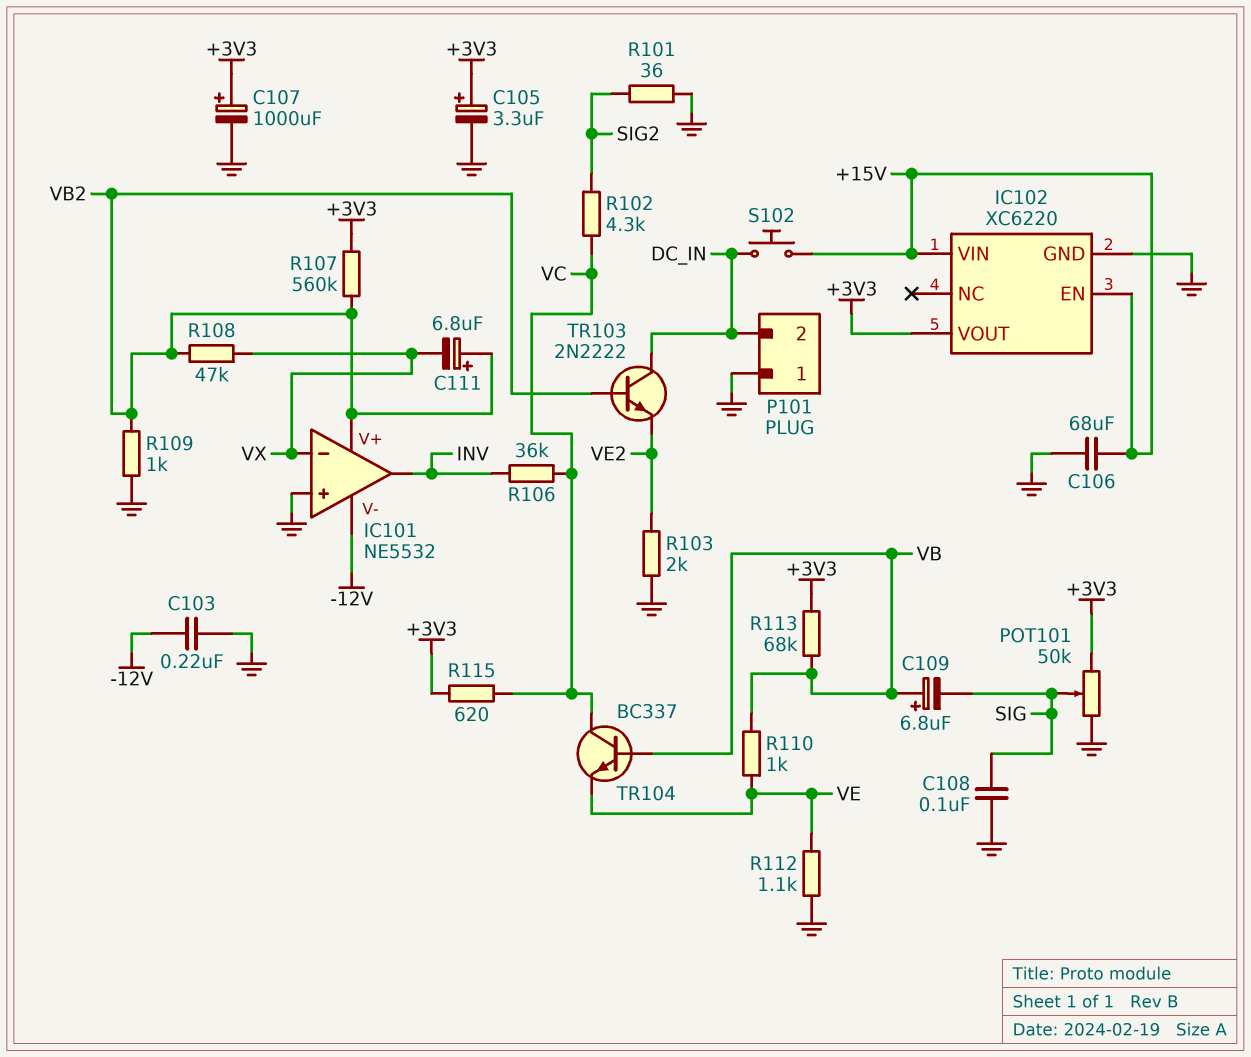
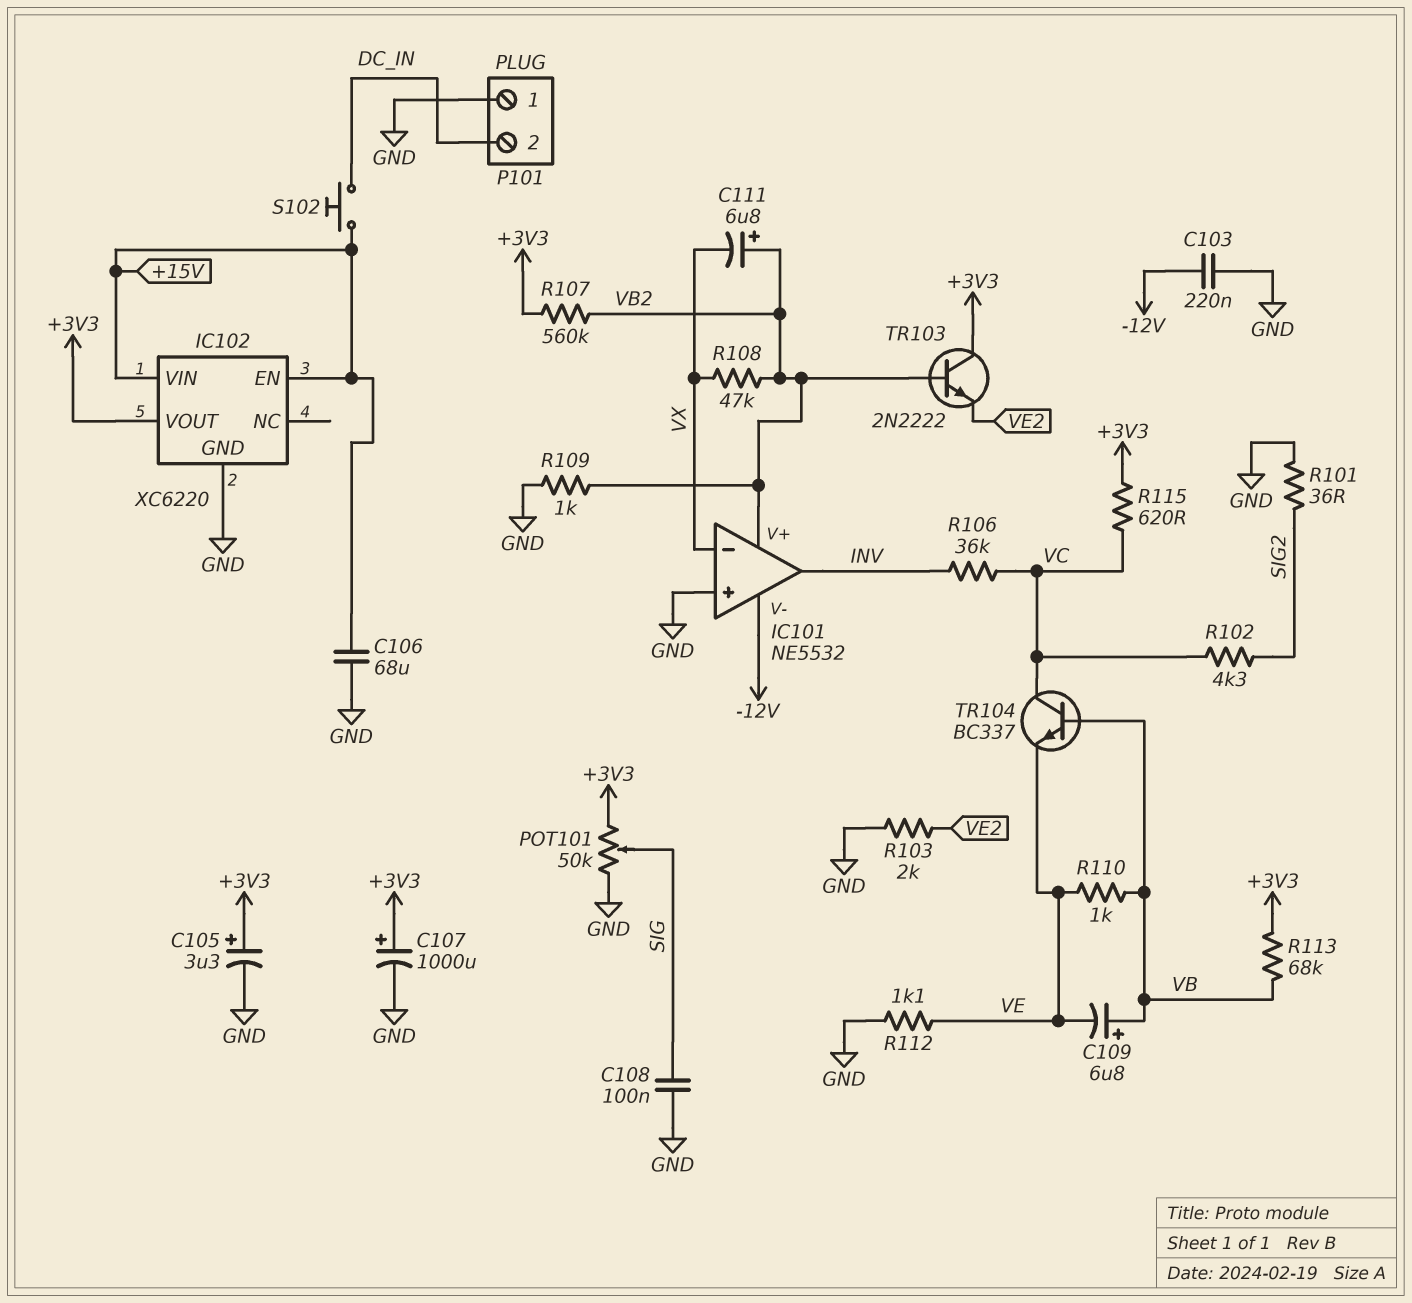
C109: 6.8uF (plus VB, minus SIG) -> 6.8uF (plus VB, minus VE)
TR103: NPN 2N2222 (B VB2, C DC_IN, E VE2) -> NPN 2N2222 (B VB2, C +3V3, E VE2)

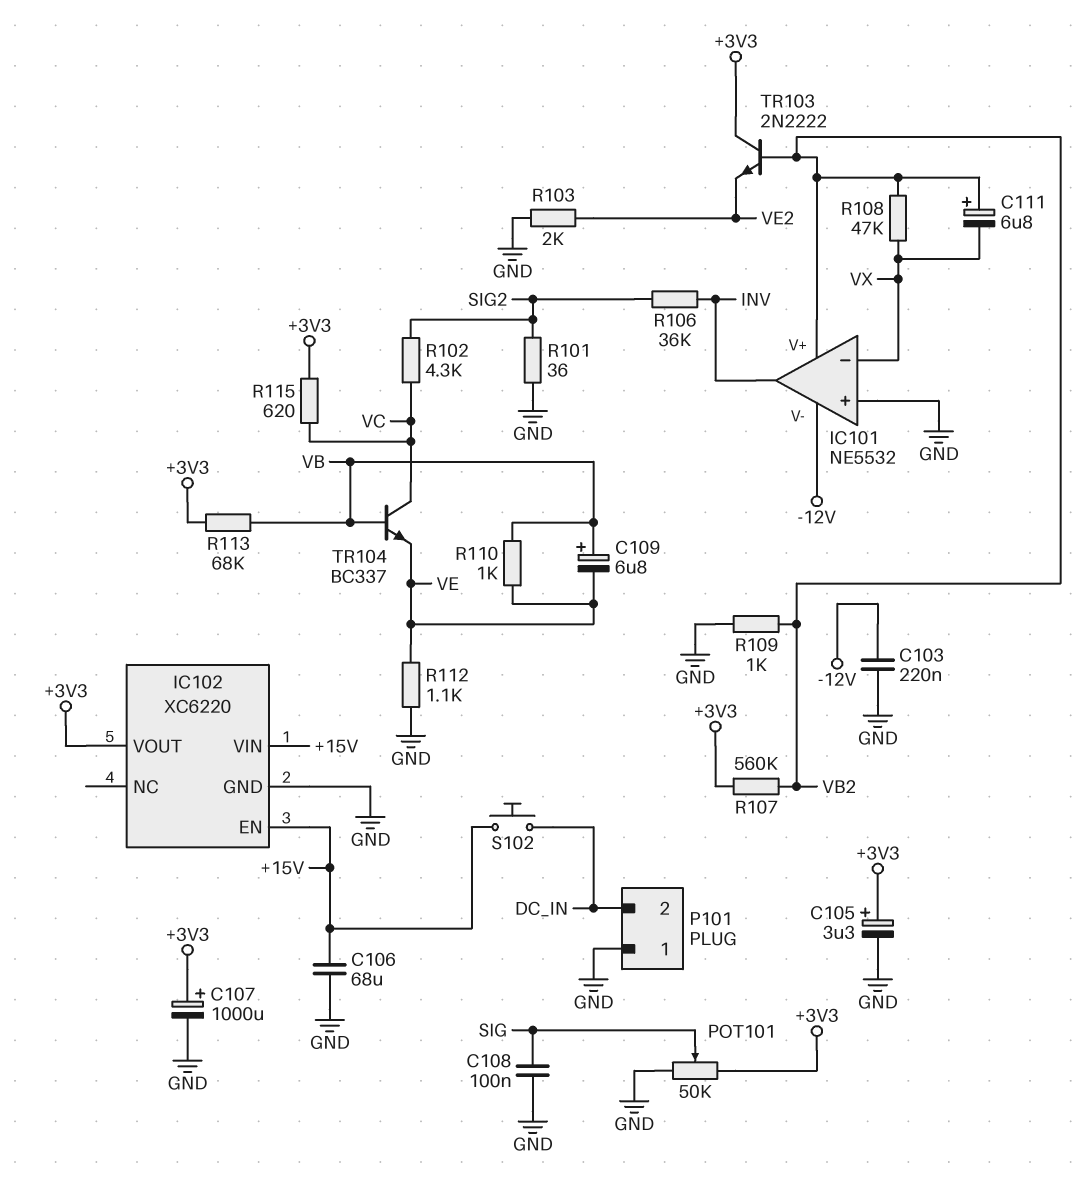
R106: 36k (INV, VC) -> 36k (INV, SIG2)

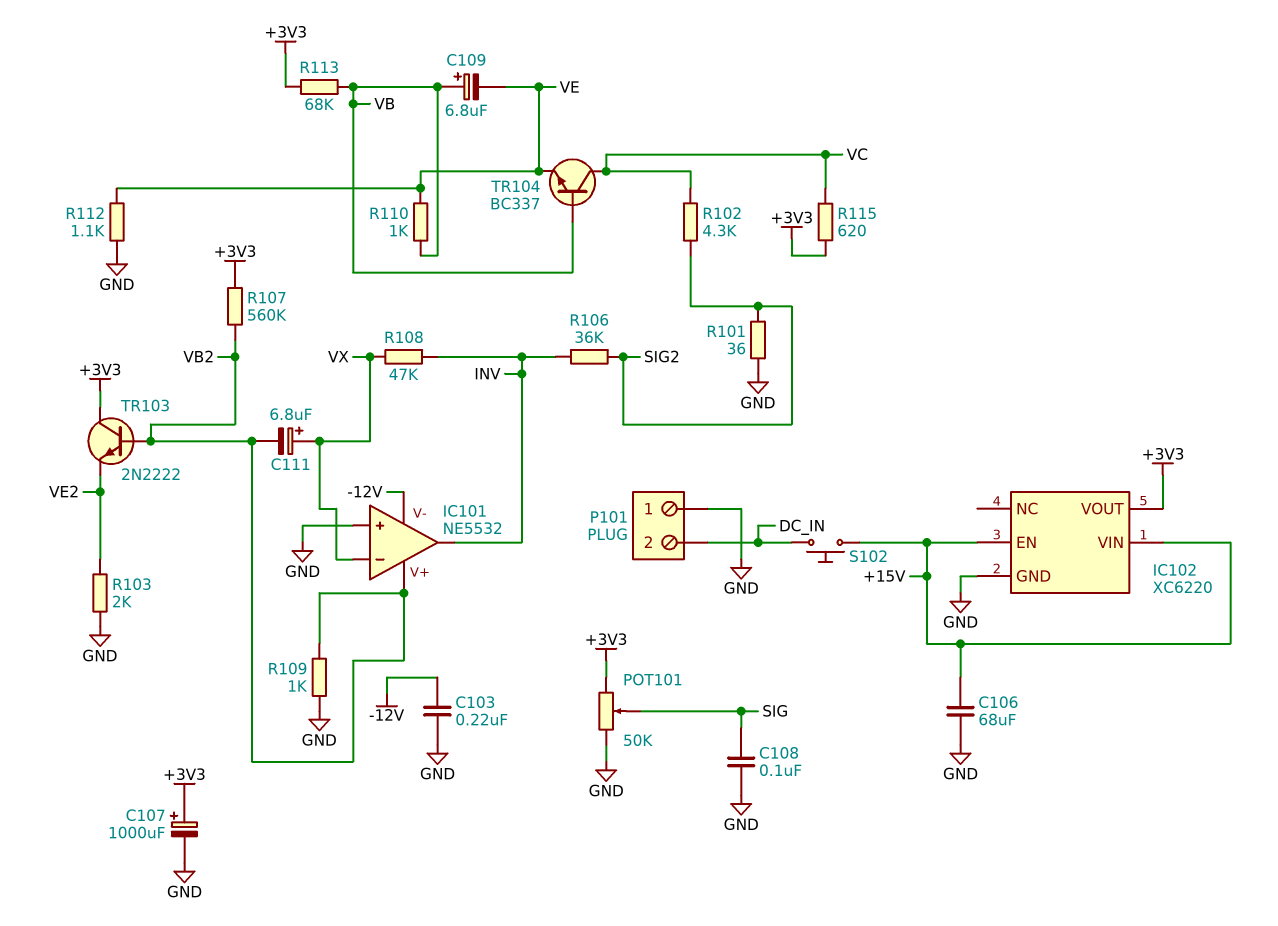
C105: 3.3uF (plus +3V3, minus GND) -> none
C111: 6.8uF (plus VB2, minus VX) -> 6.8uF (plus VX, minus VB2)
R108: 47k (VB2, VX) -> 47k (INV, VX)

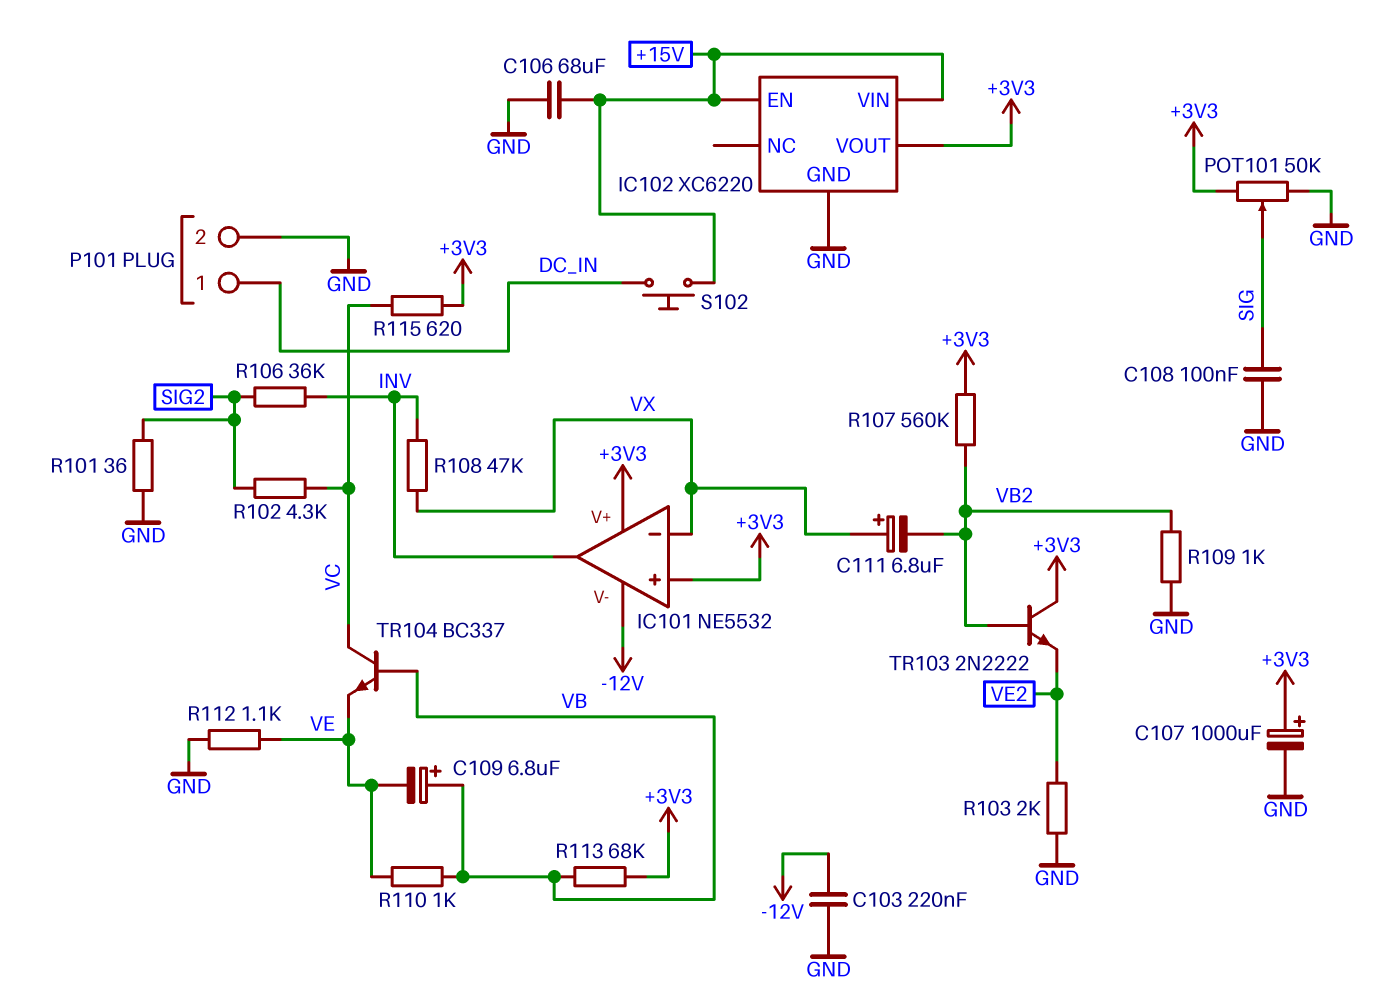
IC101 pin V+: VB2 -> +3V3
IC101 pin in+: GND -> +3V3
P101 pin 1: GND -> DC_IN
P101 pin 2: DC_IN -> GND

